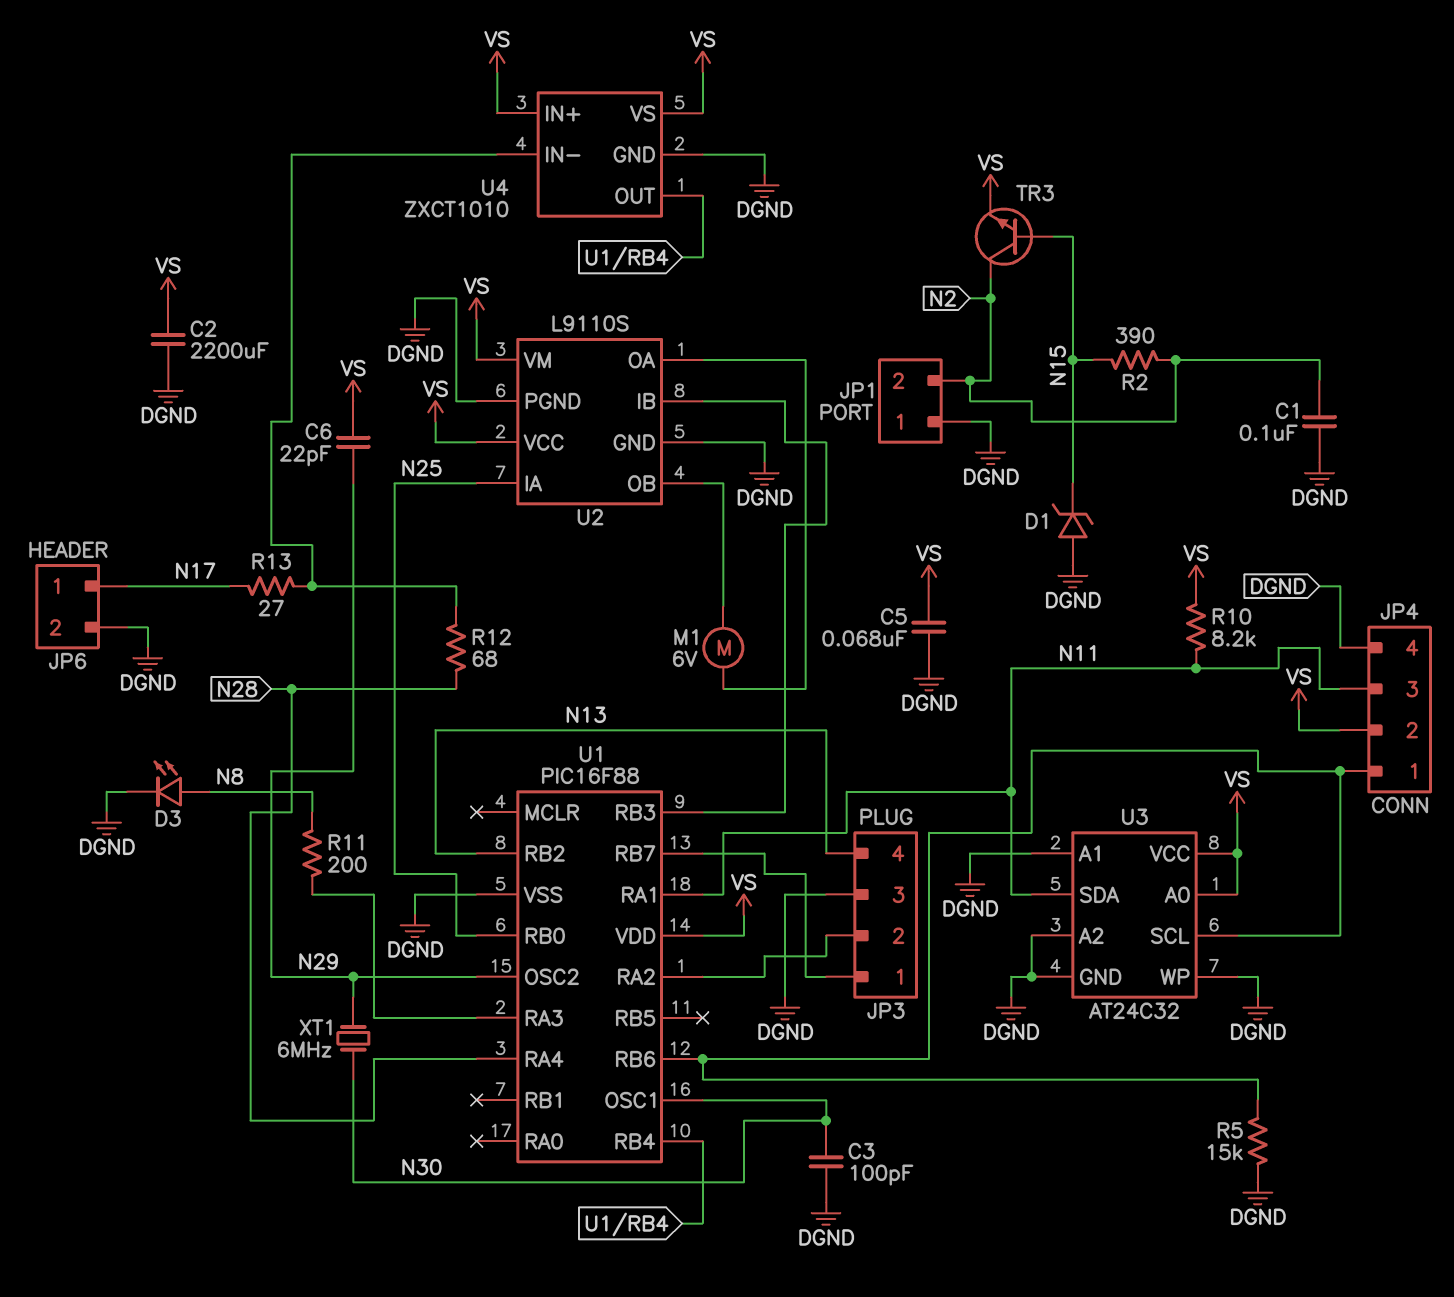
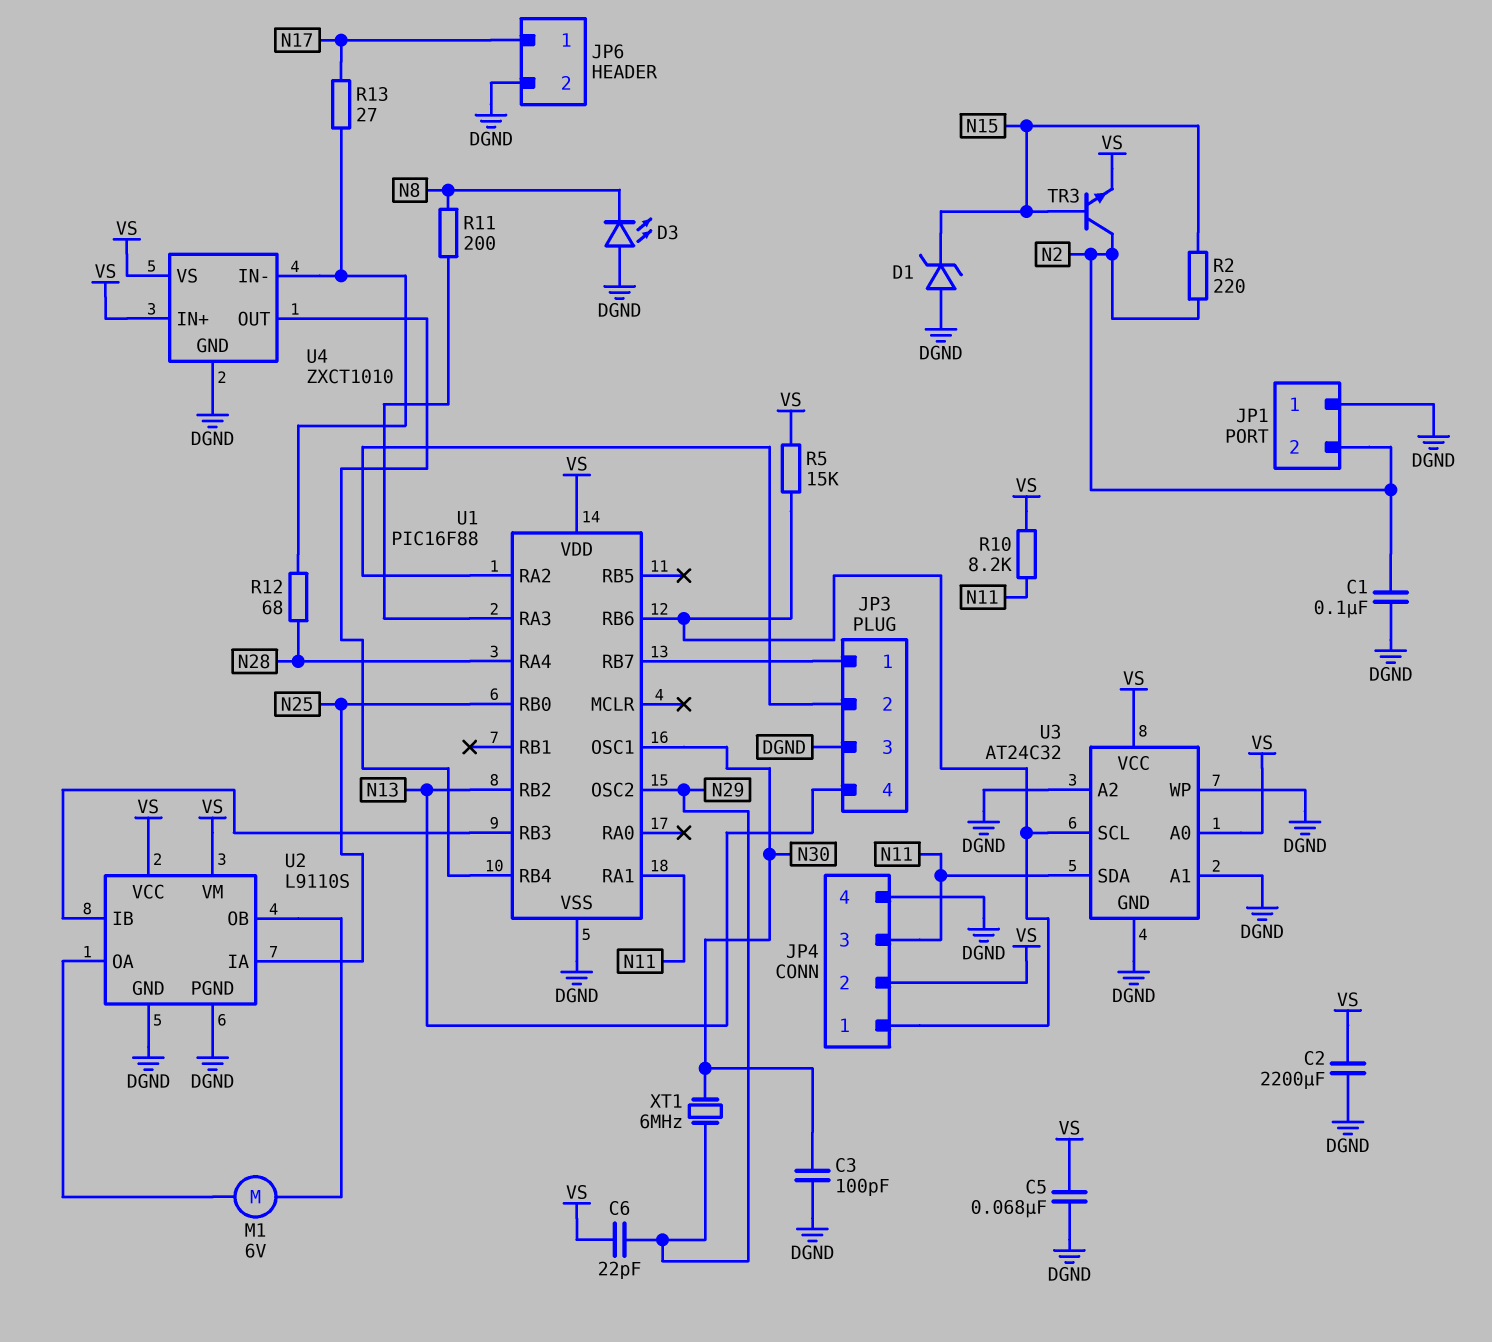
D3: LED (A N8, K DGND) -> LED (A DGND, K N8)
R2: 390 (N2, N15) -> 220 (N2, N15)
R5: 15k (DGND, JP4/1) -> 15k (JP4/1, VS)

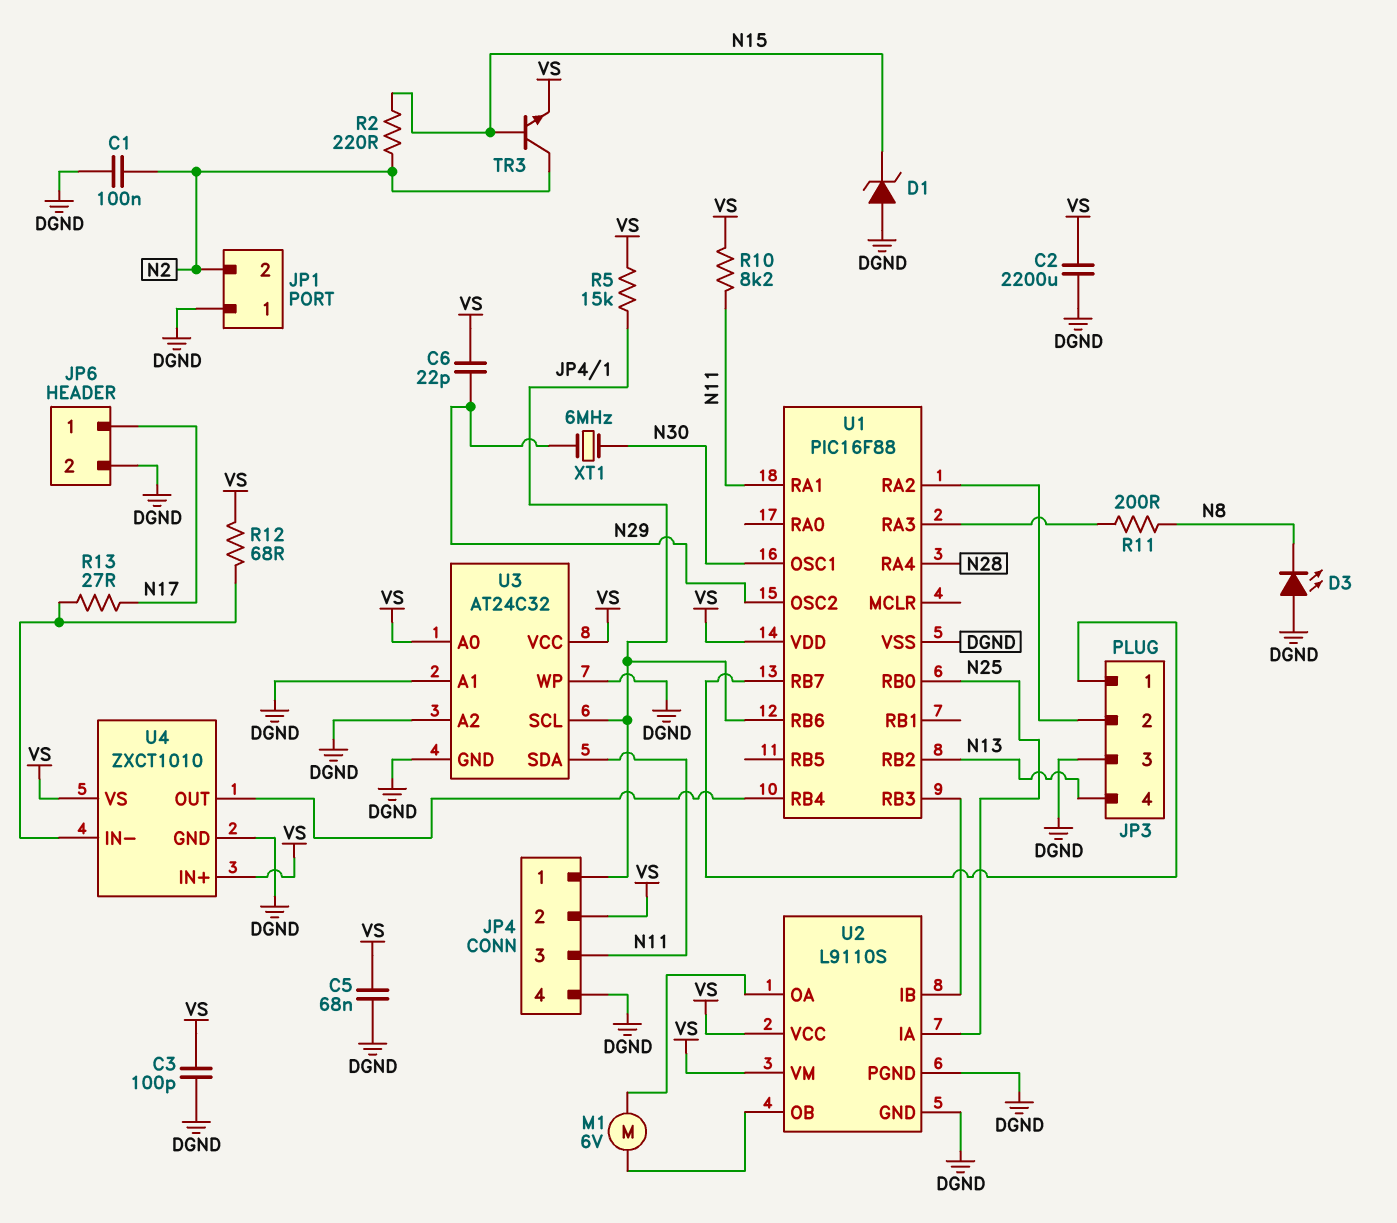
C3: 100pF (DGND, N30) -> 100pF (DGND, VS)
R12: 68 (N28, U4/IN-) -> 68 (U4/IN-, VS)

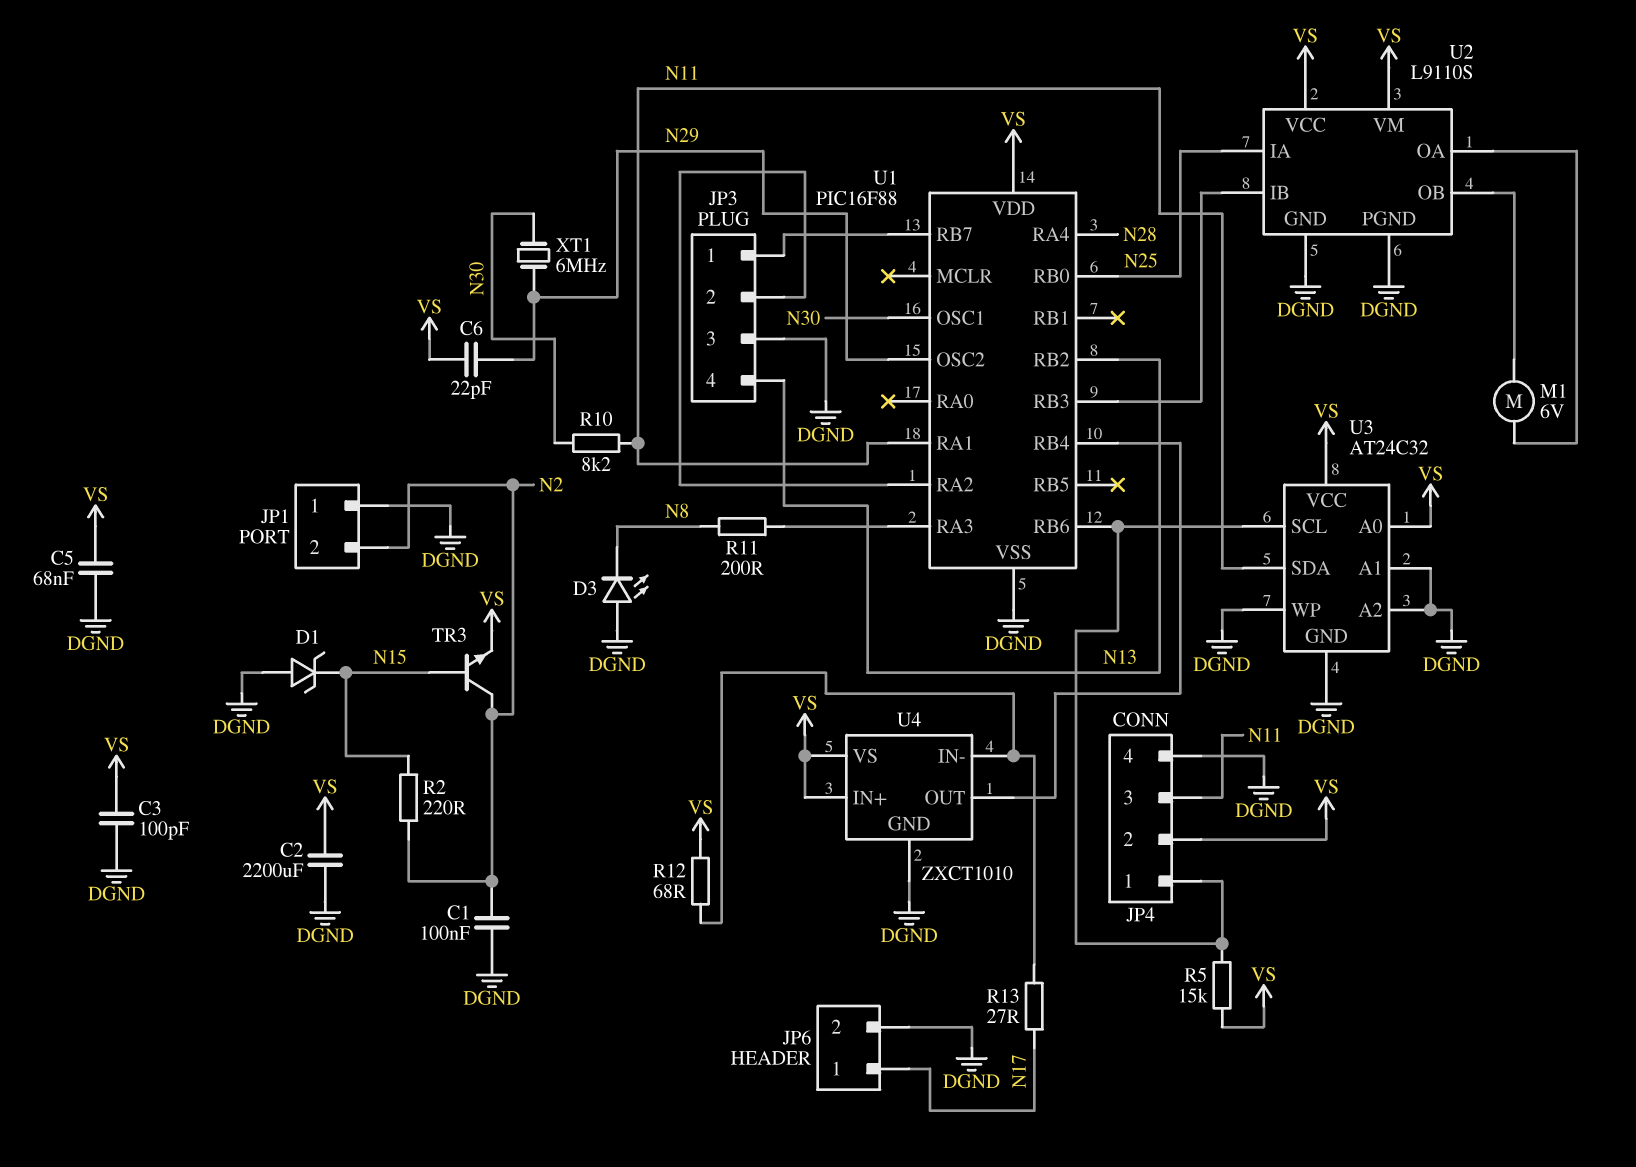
R10: 8.2k (N11, VS) -> 8.2k (N11, N30)

